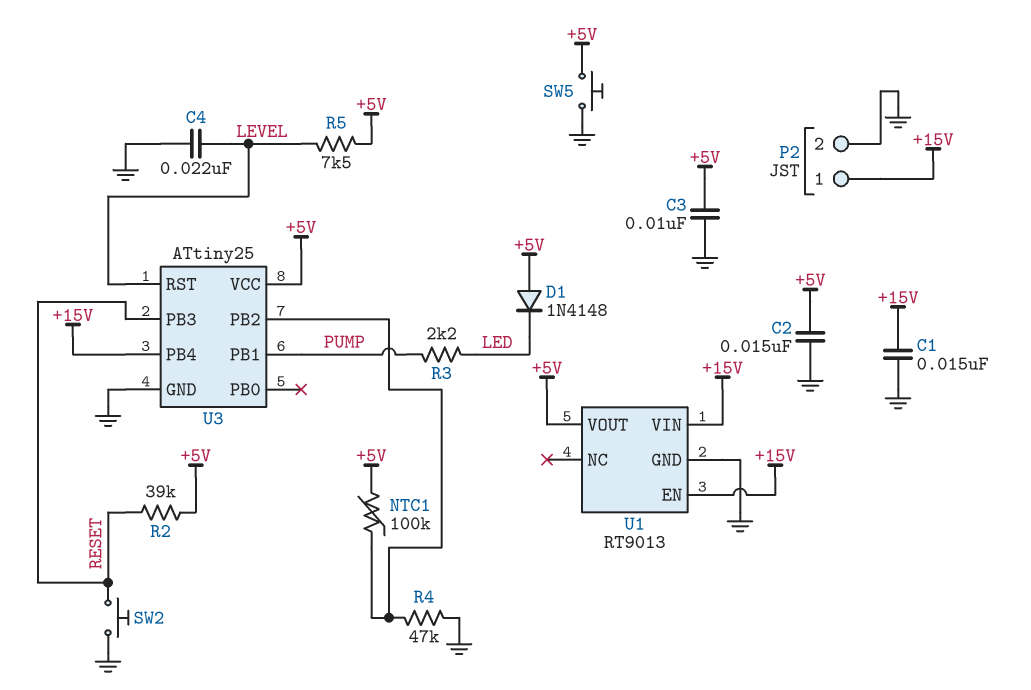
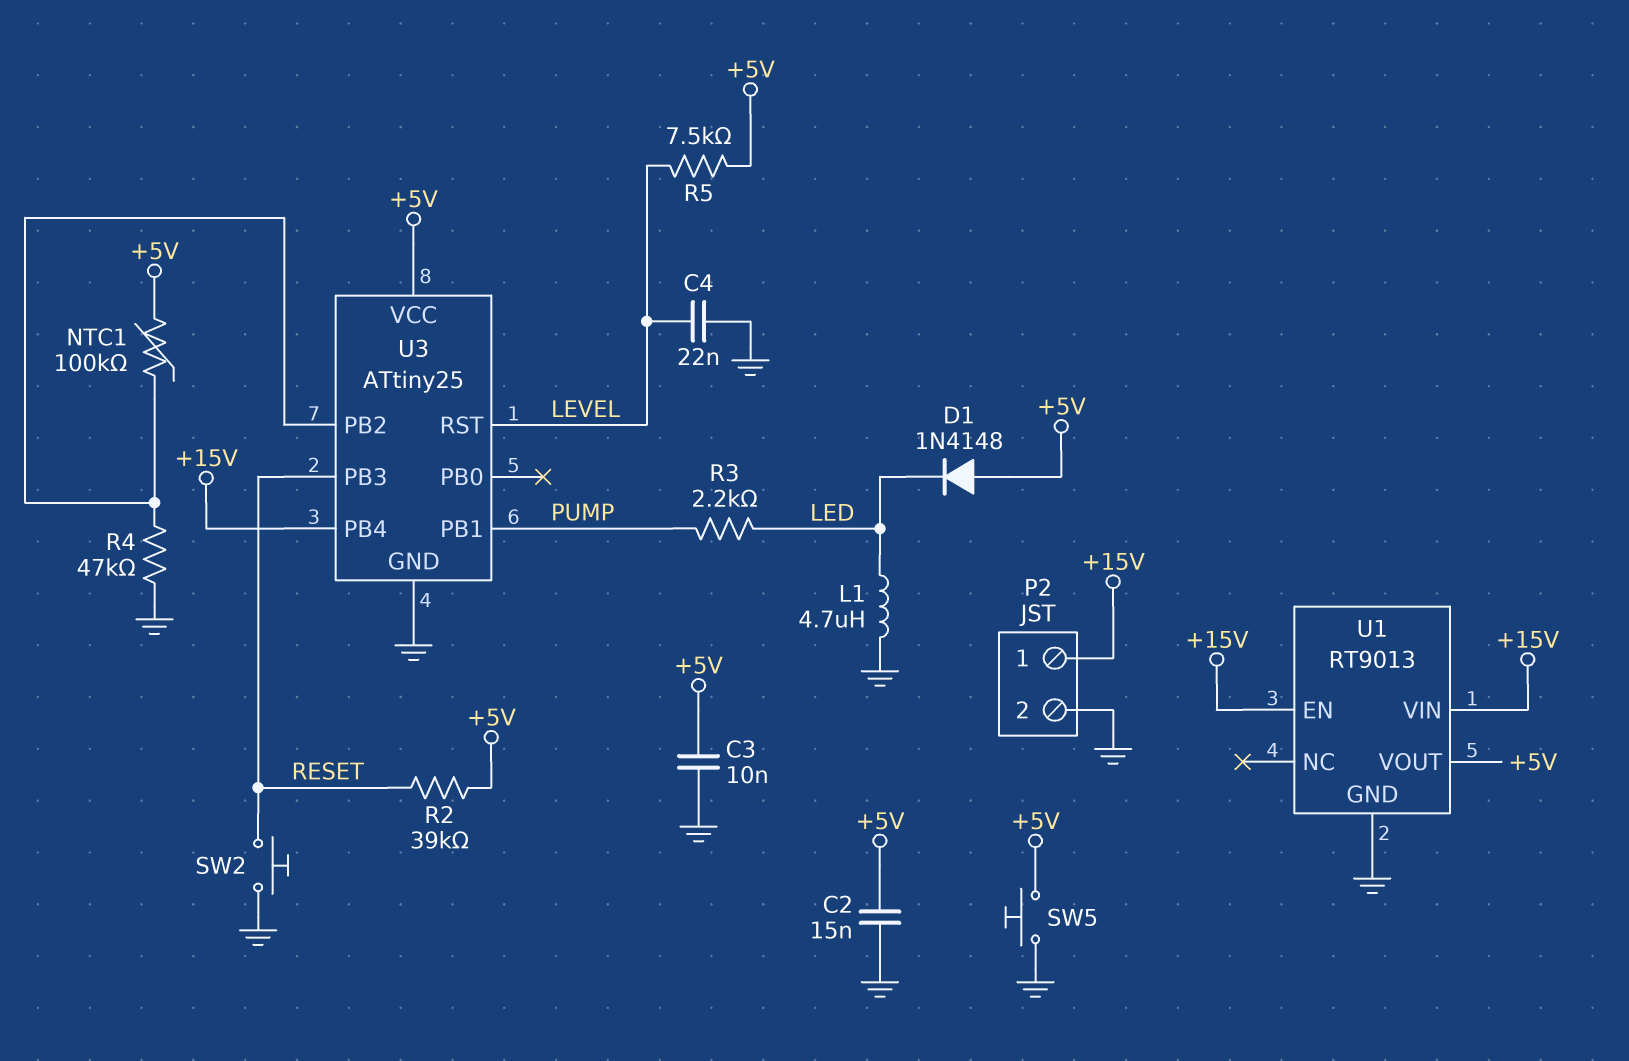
C1: 15nF (+15V, GND) -> none
L1: none -> 4.7uH (GND, LED)

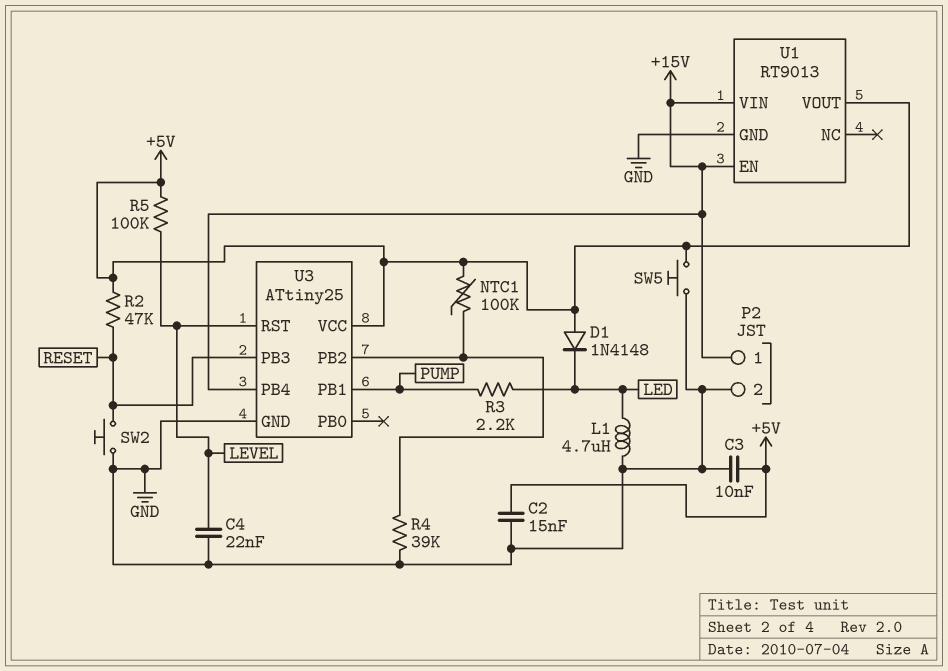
R2: 39k (+5V, RESET) -> 47k (+5V, RESET)
R4: 47k (GND, U3/PB2) -> 39k (GND, U3/PB2)
R5: 7.5k (+5V, LEVEL) -> 100k (+5V, LEVEL)

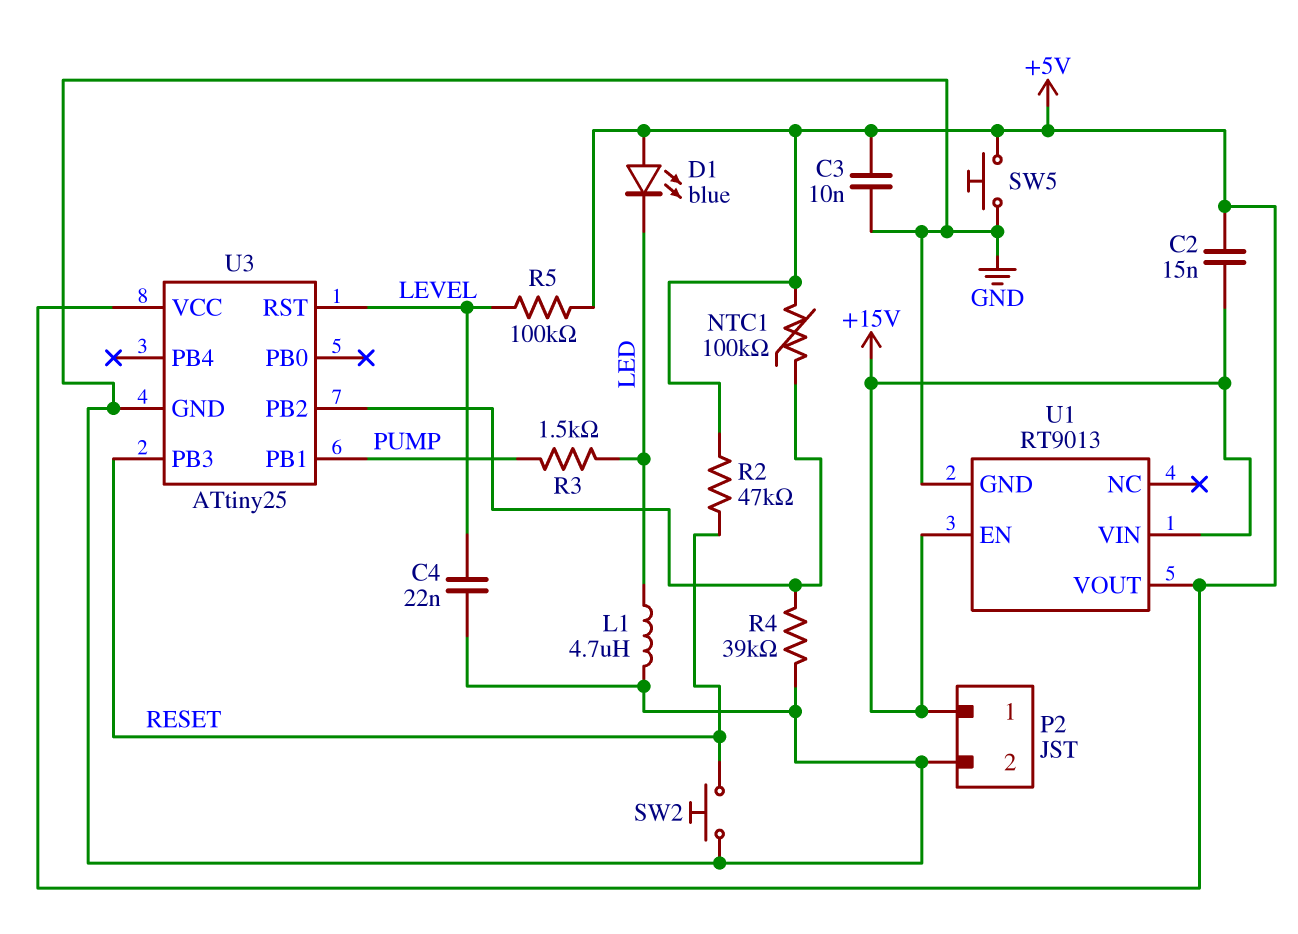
C2: 15nF (+5V, GND) -> 15nF (+5V, +15V)
D1: diode 1N4148 (A +5V, K LED) -> LED blue (A +5V, K LED)
R3: 2.2k (LED, PUMP) -> 1.5k (LED, PUMP)
U3 pin PB4: +15V -> none

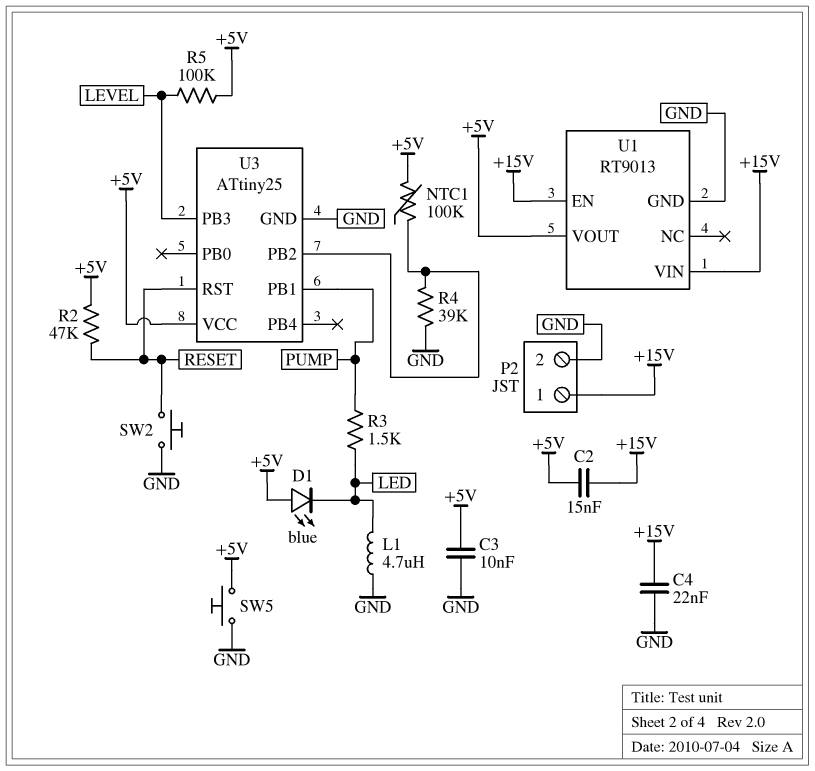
C4: 22nF (GND, LEVEL) -> 22nF (+15V, GND)
U3 pin PB3: RESET -> LEVEL
U3 pin RST: LEVEL -> RESET

